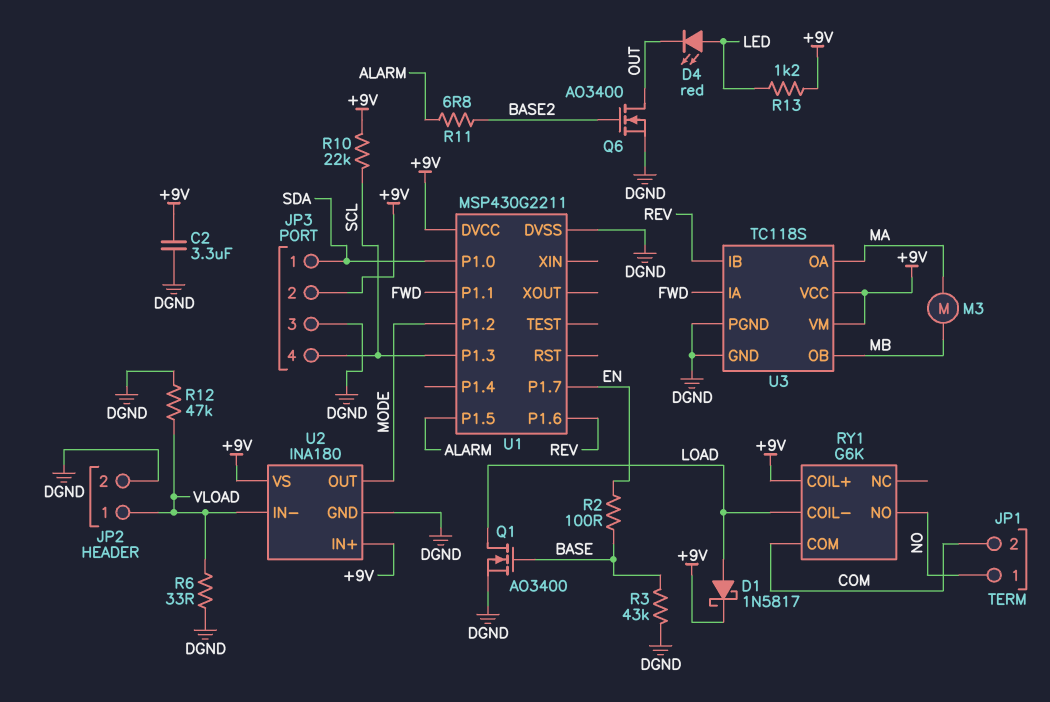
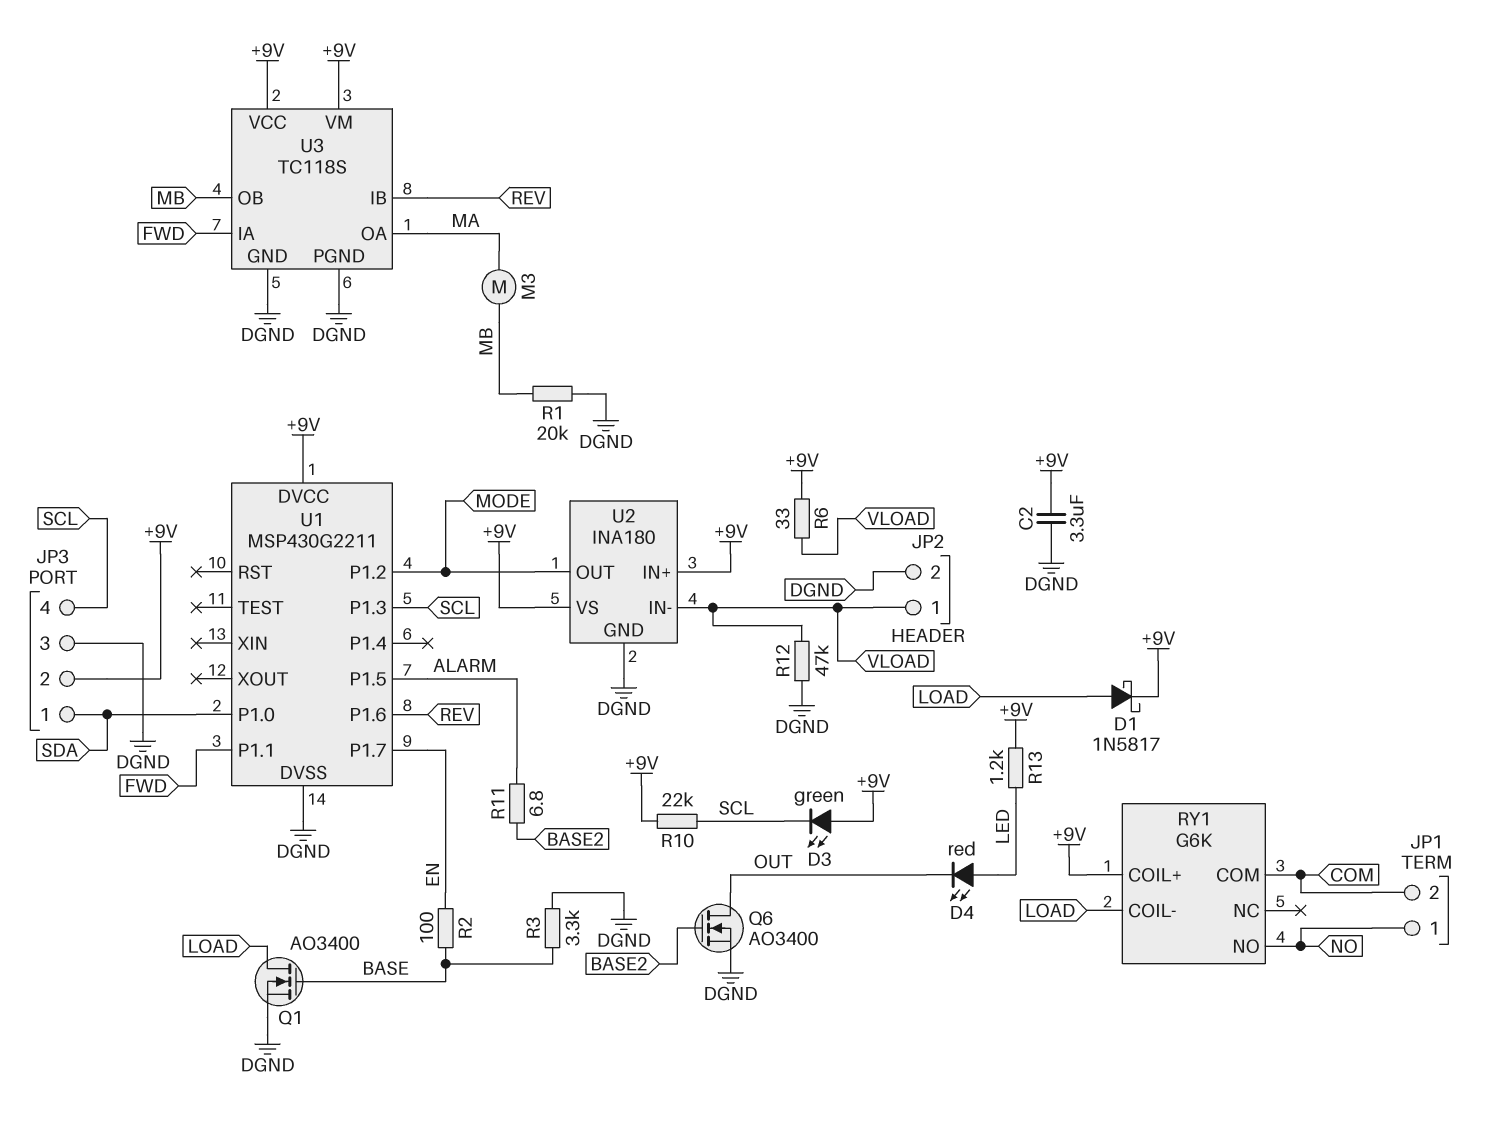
D3: none -> LED green (A +9V, K SCL)
R1: none -> 20k (DGND, MB)
R3: 43k (BASE, DGND) -> 3.3k (BASE, DGND)
R6: 33 (DGND, VLOAD) -> 33 (+9V, VLOAD)

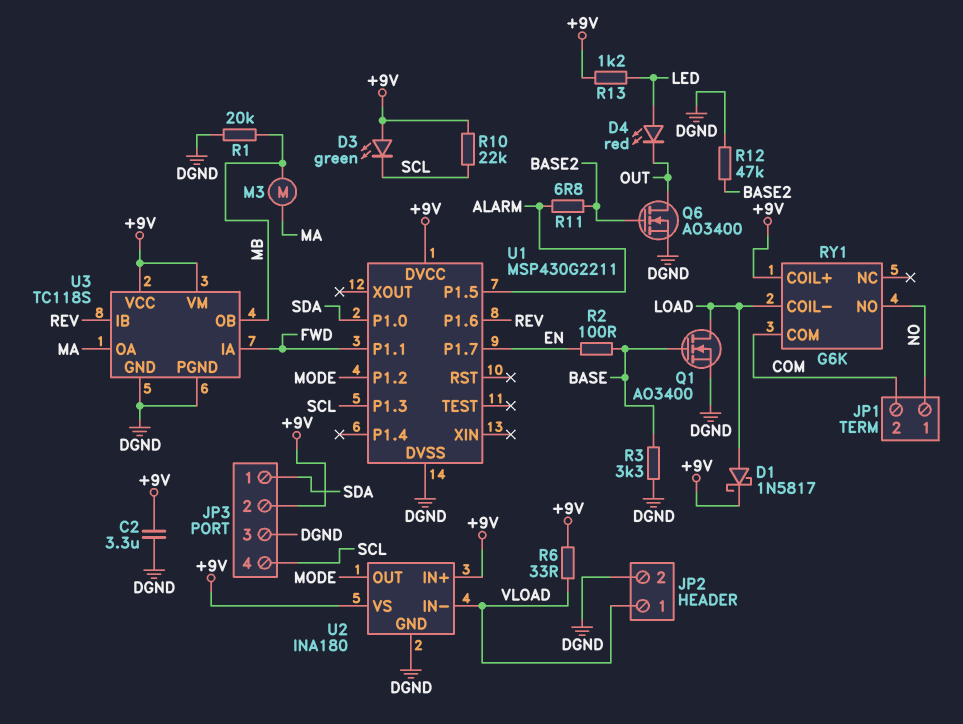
R12: 47k (DGND, VLOAD) -> 47k (BASE2, DGND)

